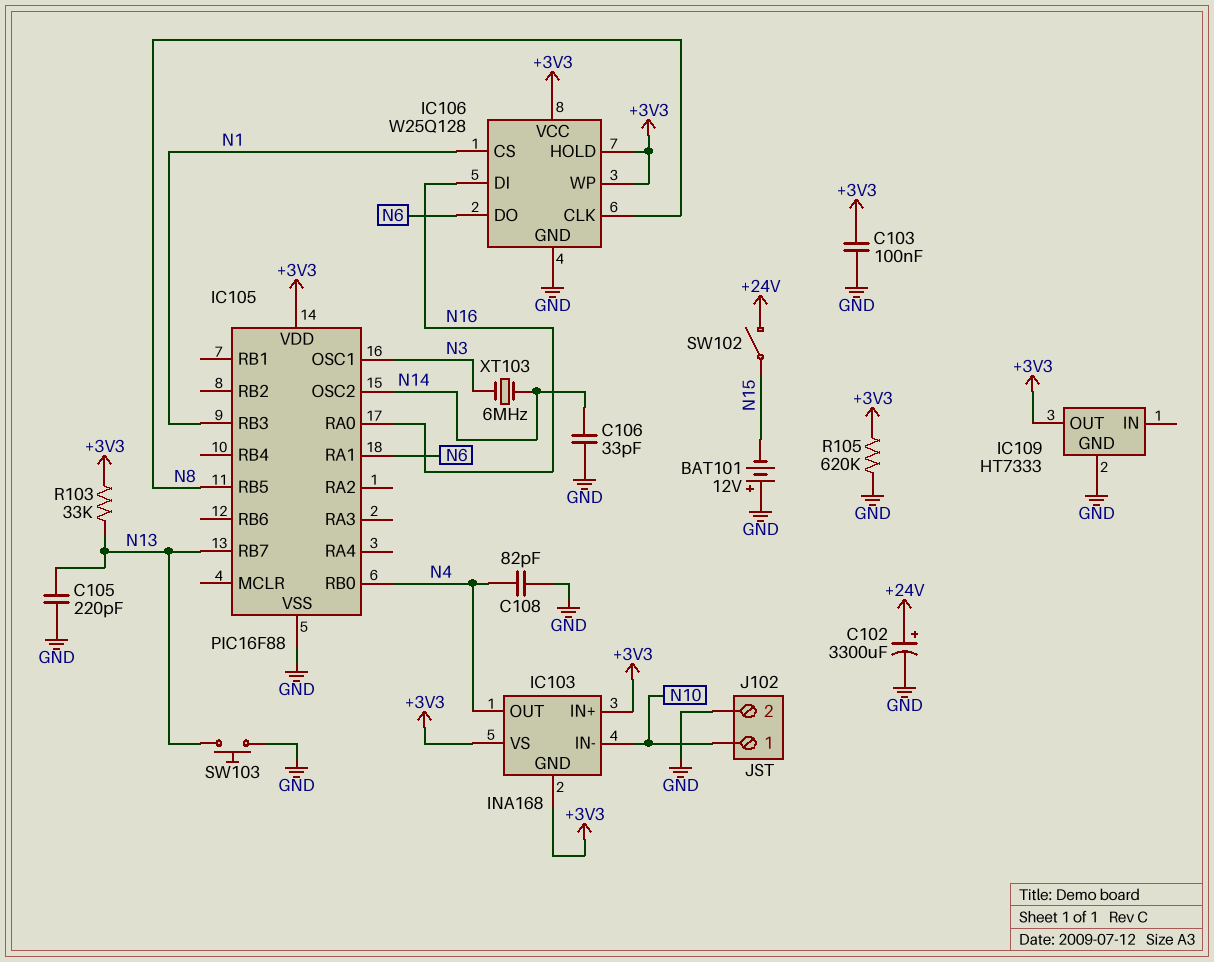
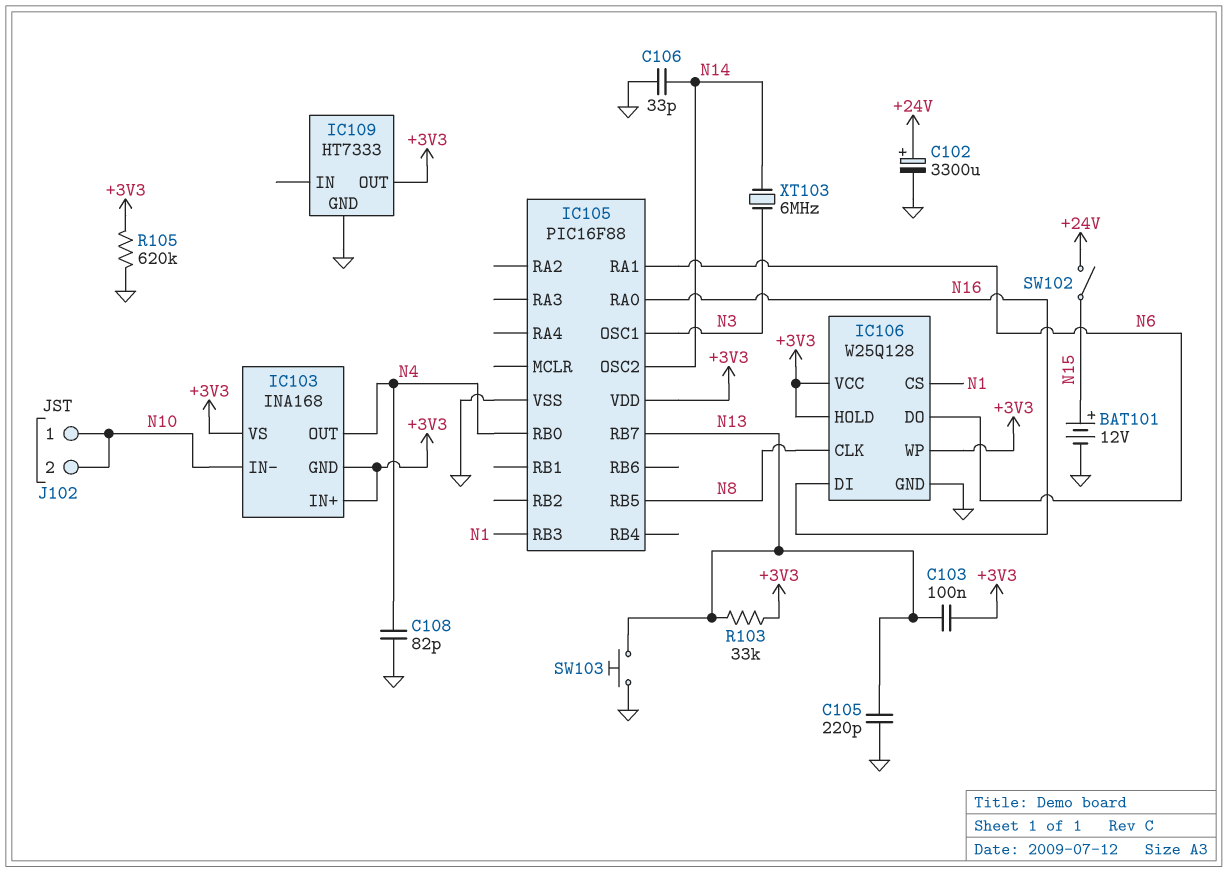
BAT101: 12V (plus GND, minus N15) -> 12V (plus N15, minus GND)
C103: 100nF (+3V3, GND) -> 100nF (+3V3, N13)
J102 pin 2: GND -> N10

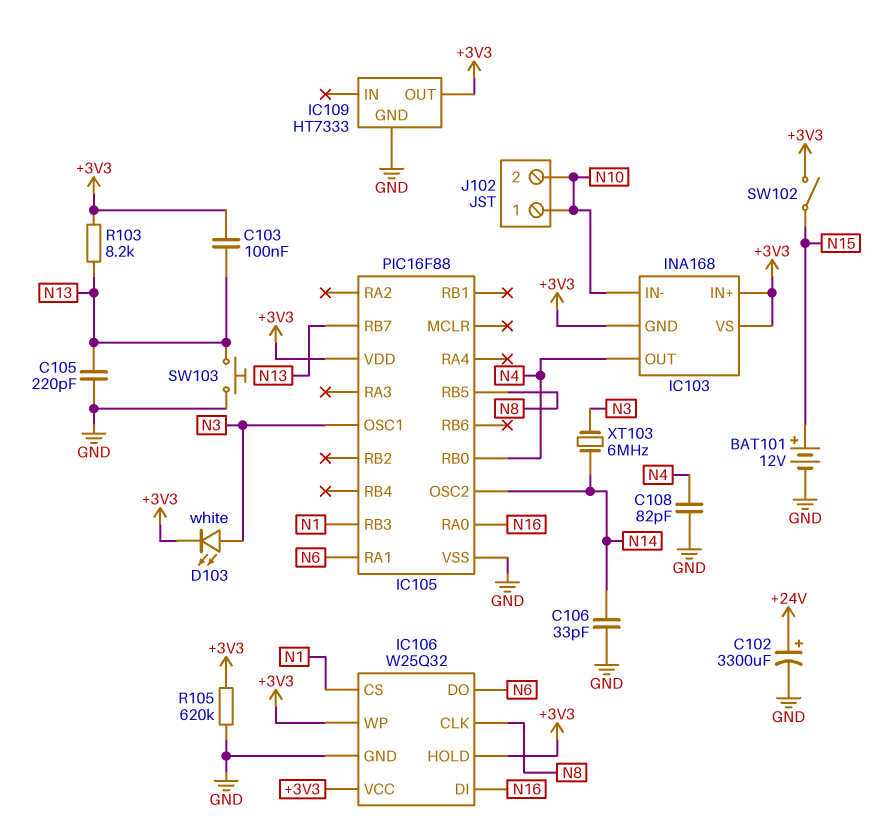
D103: none -> LED white (A N3, K +3V3)
IC106: W25Q128 -> W25Q32
R103: 33k (+3V3, N13) -> 8.2k (+3V3, N13)
SW102: switch (+24V, N15) -> switch (+3V3, N15)

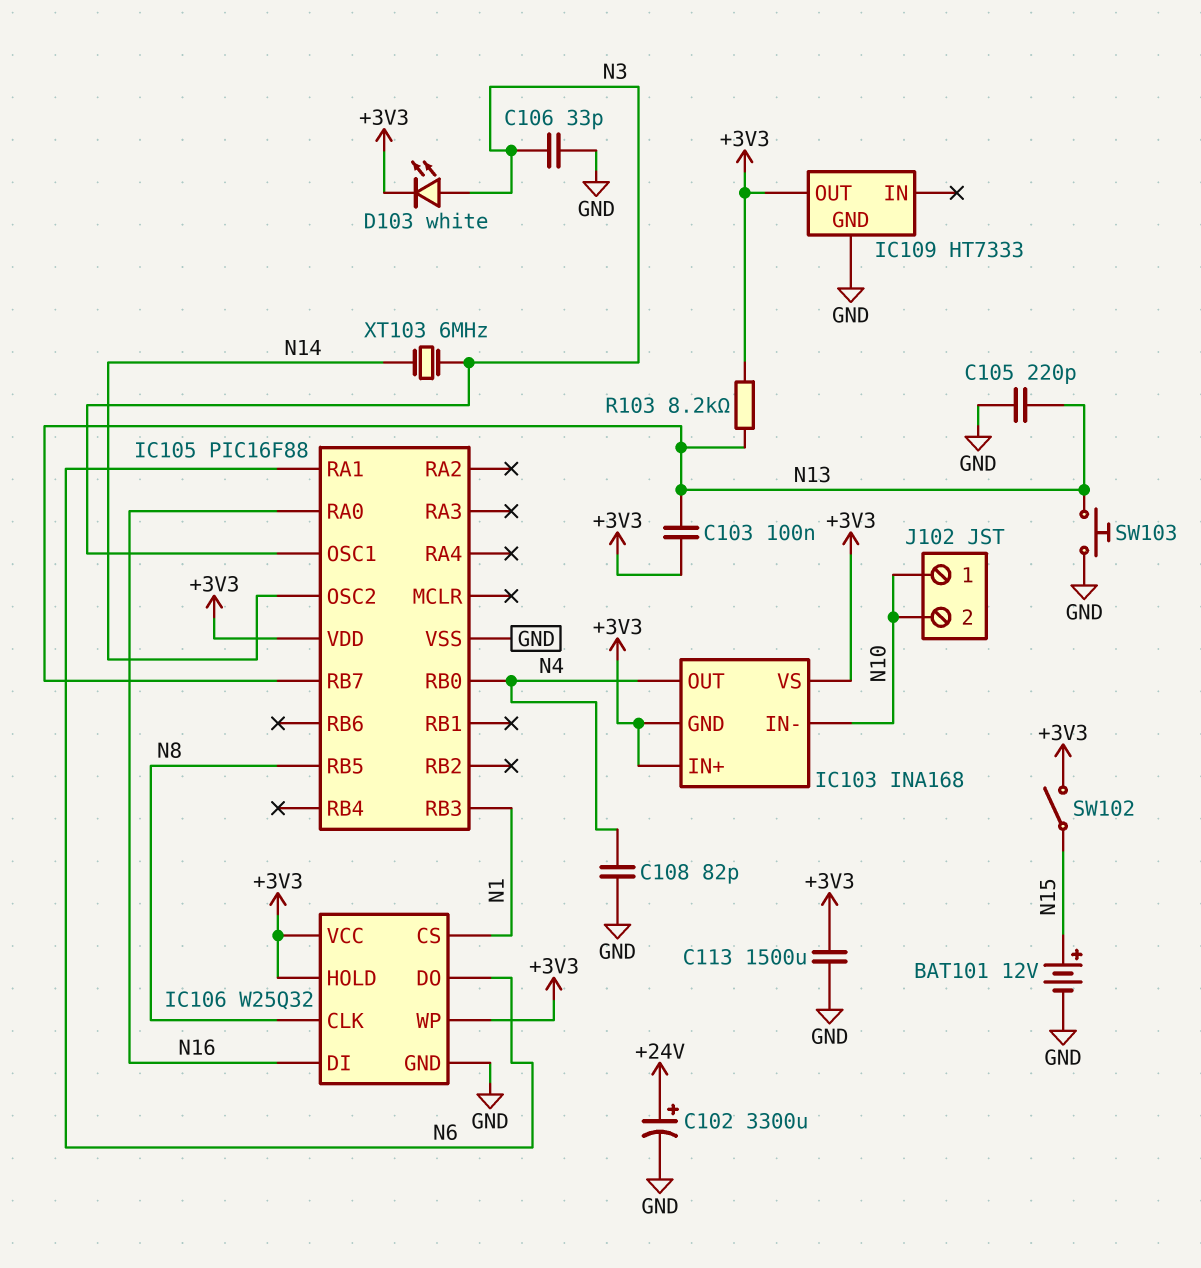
C106: 33pF (GND, N14) -> 33pF (GND, N3)
C113: none -> 1500uF (+3V3, GND)
R105: 620k (+3V3, GND) -> none

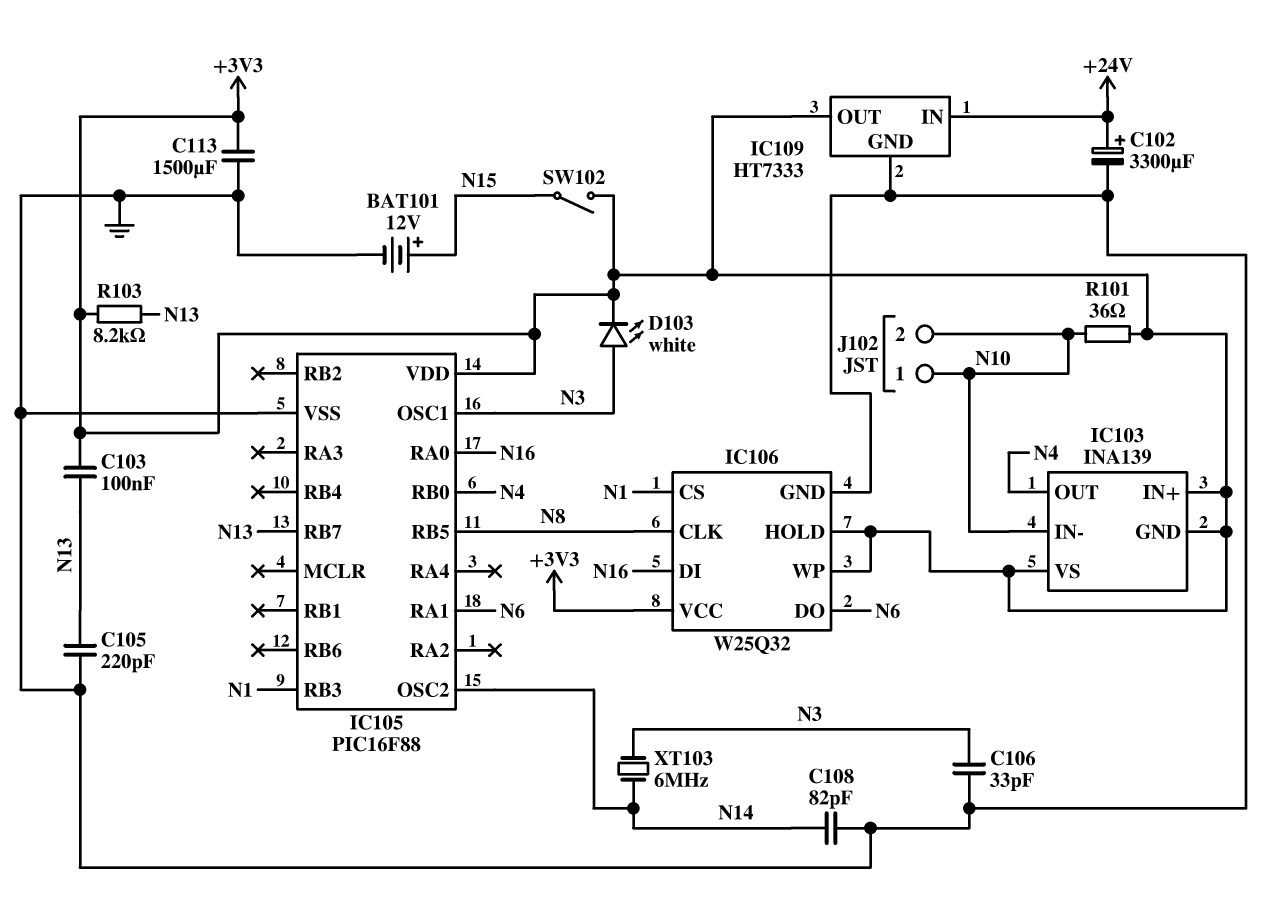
C108: 82pF (GND, N4) -> 82pF (GND, N14)
IC103: INA168 -> INA139
IC109 pin IN: none -> +24V
R101: none -> 36 (+3V3, N10)
SW103: button (GND, N13) -> none

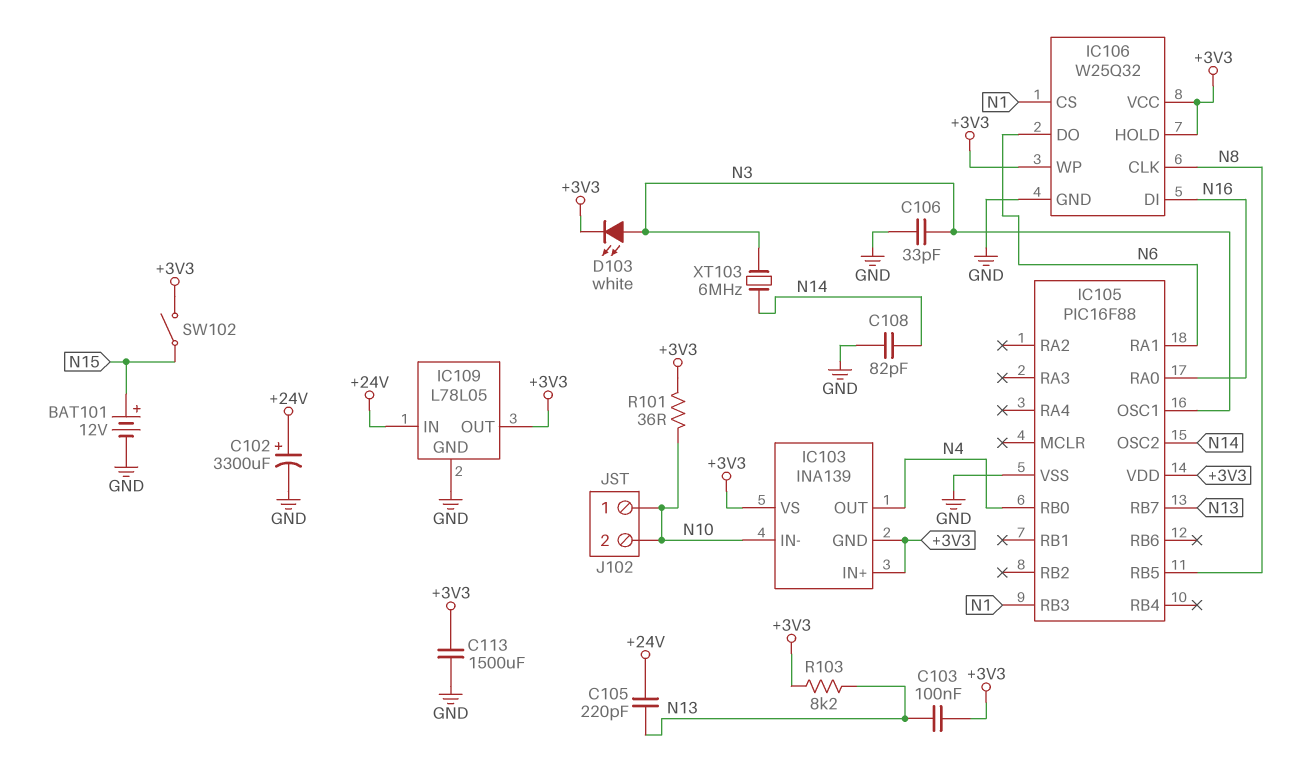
C105: 220pF (GND, N13) -> 220pF (+24V, N13)
IC109: HT7333 -> L78L05

